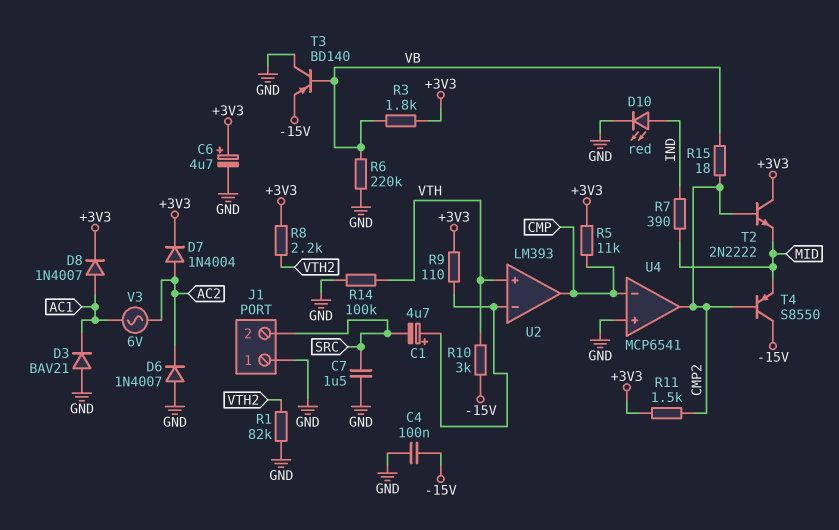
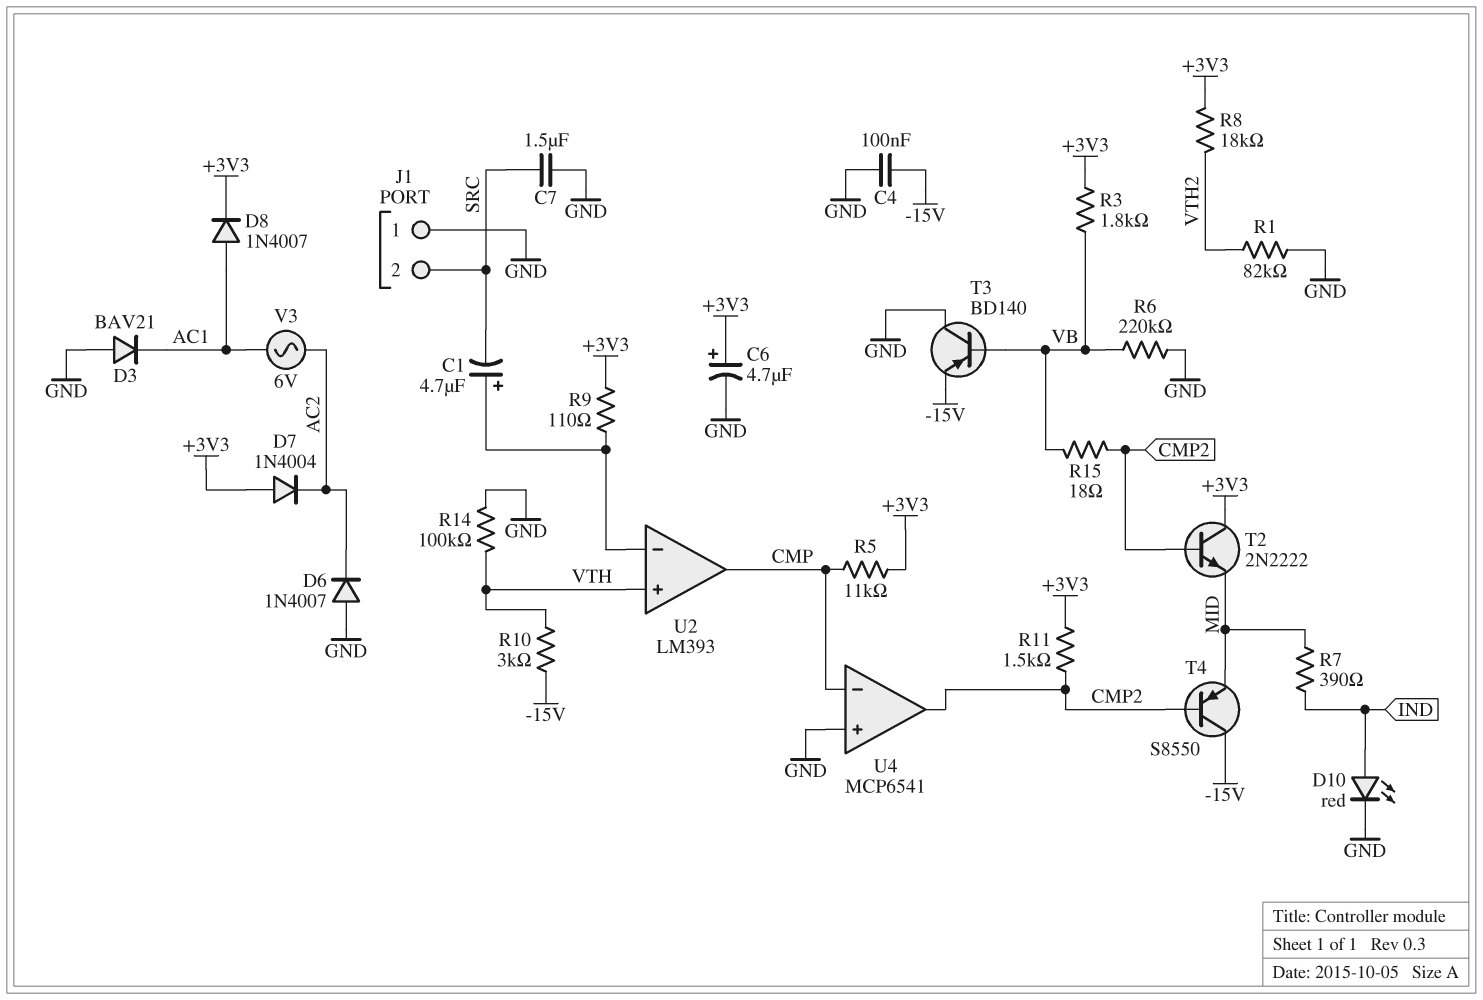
D7: diode 1N4004 (A AC2, K +3V3) -> diode 1N4004 (A +3V3, K AC2)
R8: 2.2k (+3V3, VTH2) -> 18k (+3V3, VTH2)

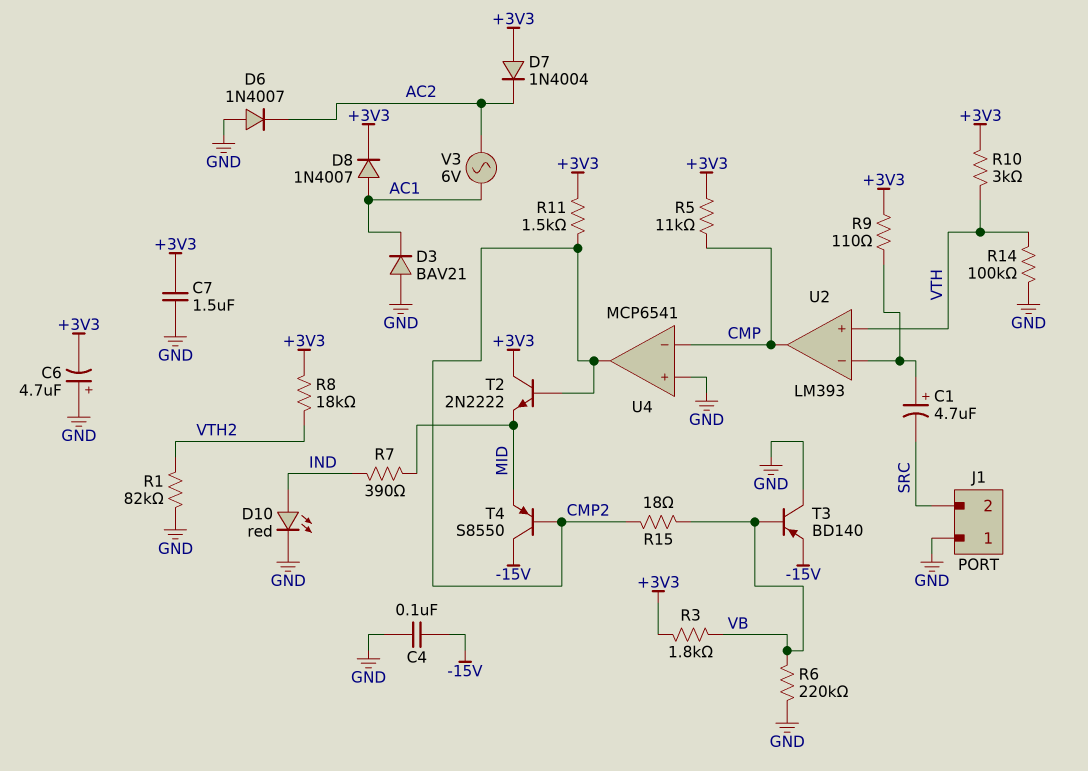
C6: 4.7uF (plus +3V3, minus GND) -> 4.7uF (plus GND, minus +3V3)
C7: 1.5uF (GND, SRC) -> 1.5uF (+3V3, GND)
R10: 3k (-15V, VTH) -> 3k (+3V3, VTH)

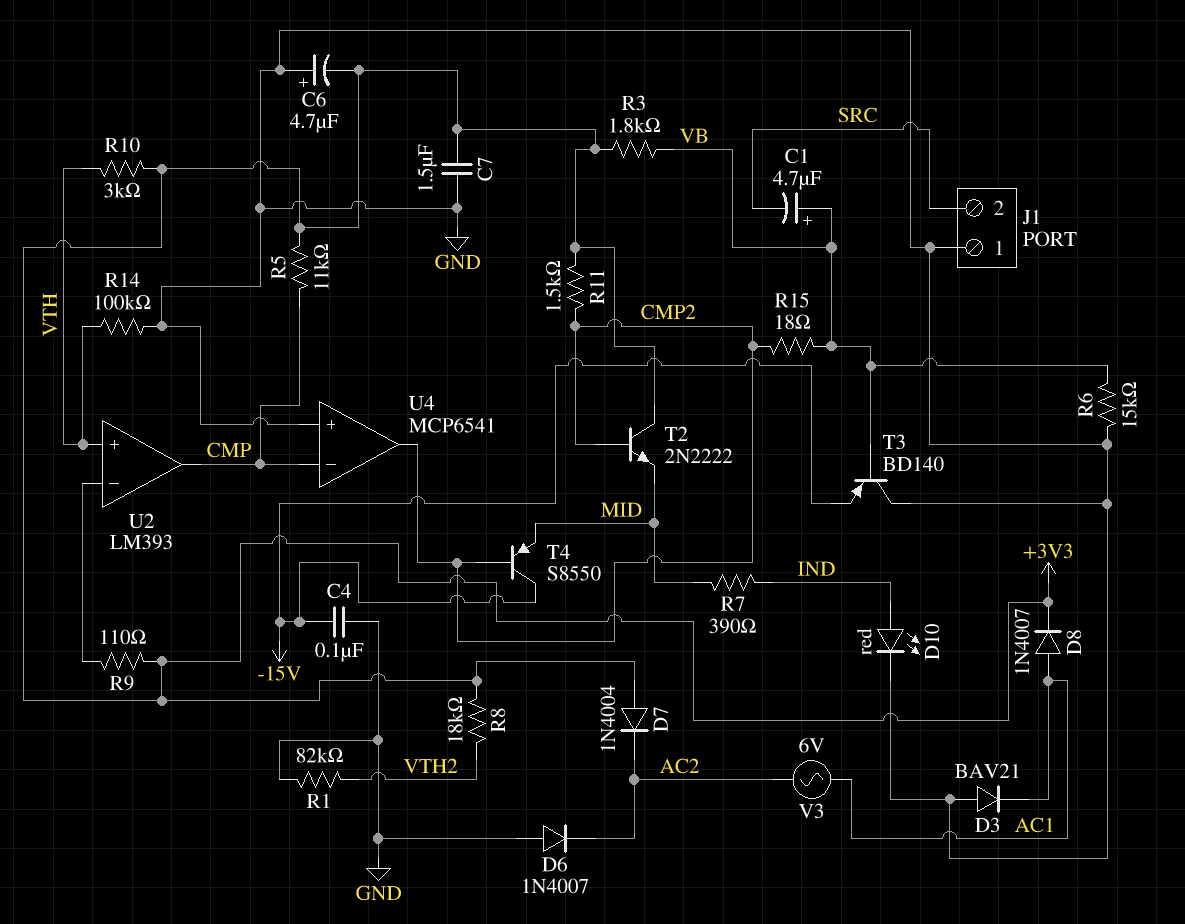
C1: 4.7uF (plus U2/in-, minus SRC) -> 4.7uF (plus VB, minus SRC)
R6: 220k (GND, VB) -> 15k (GND, VB)

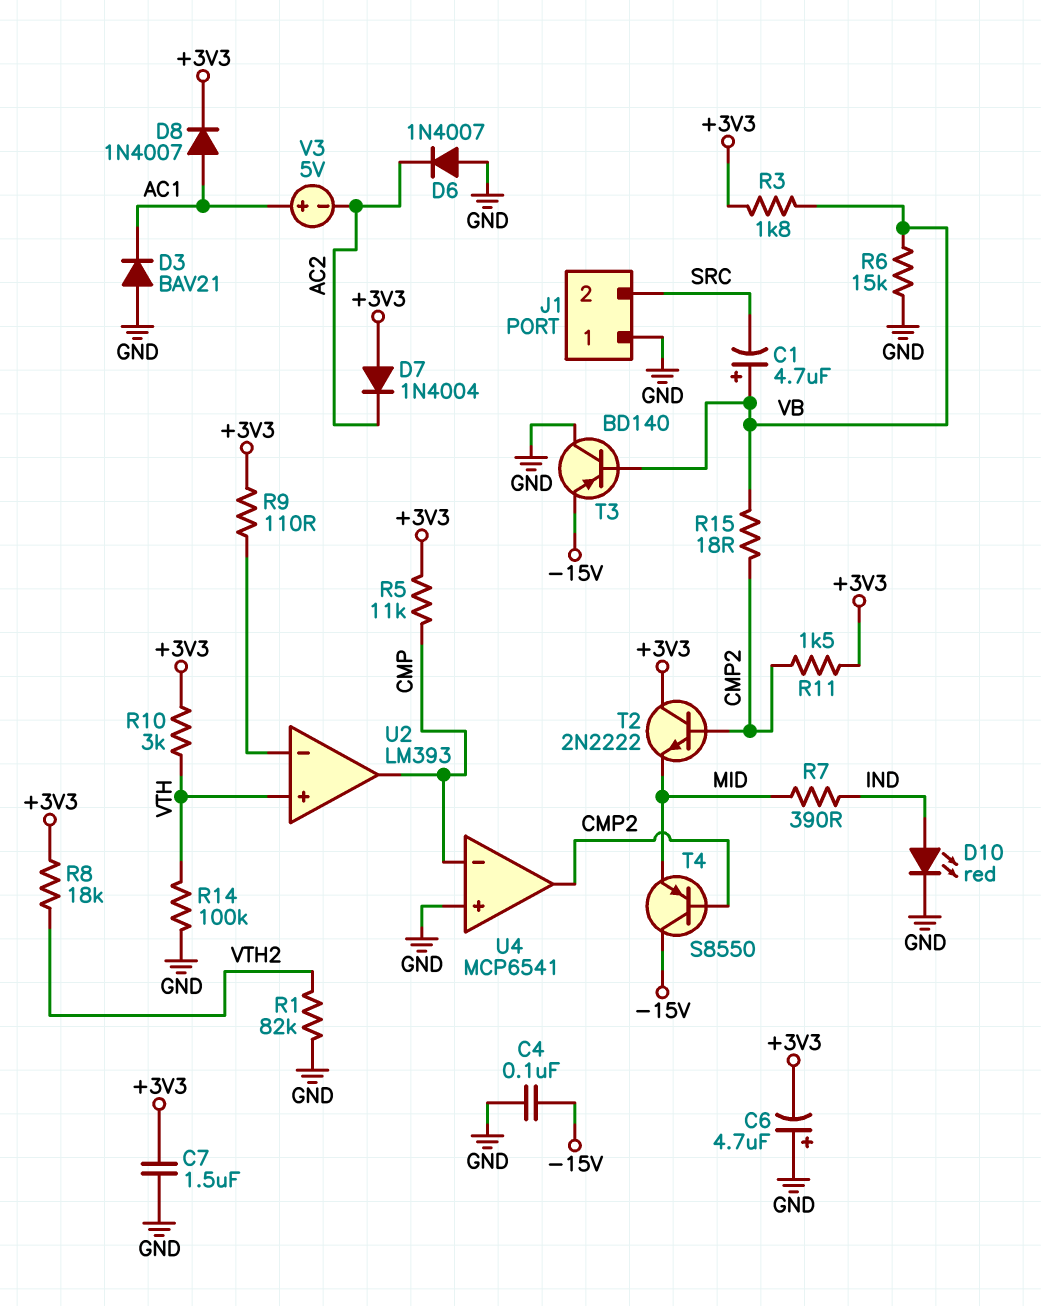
V3: AC 6V (AC1, AC2) -> 5V (plus AC1, minus AC2)

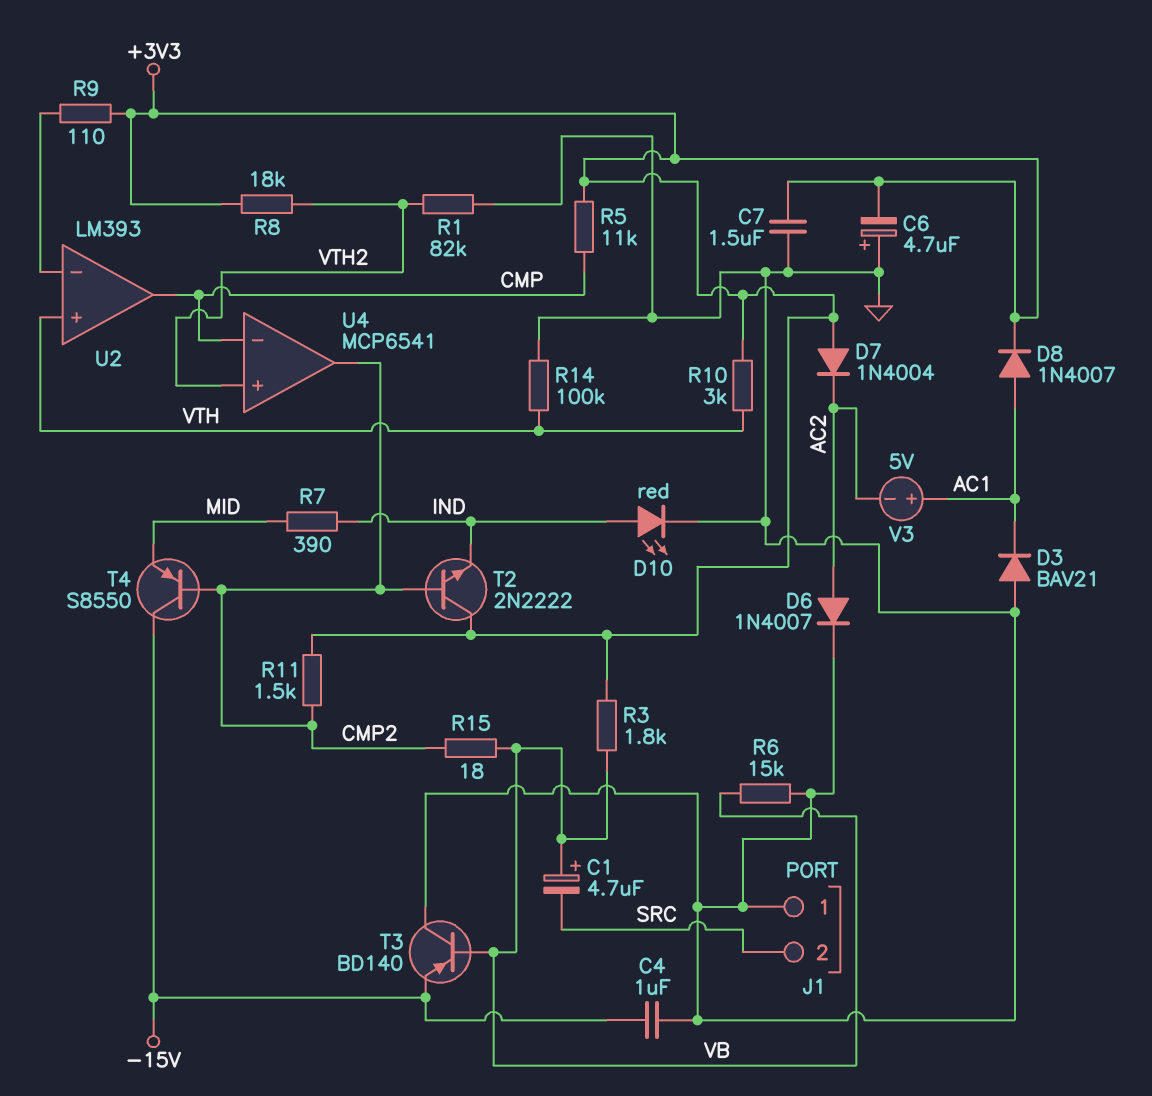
C4: 100nF (-15V, GND) -> 1uF (-15V, GND)
D6: diode 1N4007 (A GND, K AC2) -> diode 1N4007 (A AC2, K GND)
T2: NPN 2N2222 (B CMP2, C +3V3, E MID) -> NPN 2N2222 (B CMP2, C +3V3, E IND)
U4 pin in+: GND -> VTH2

